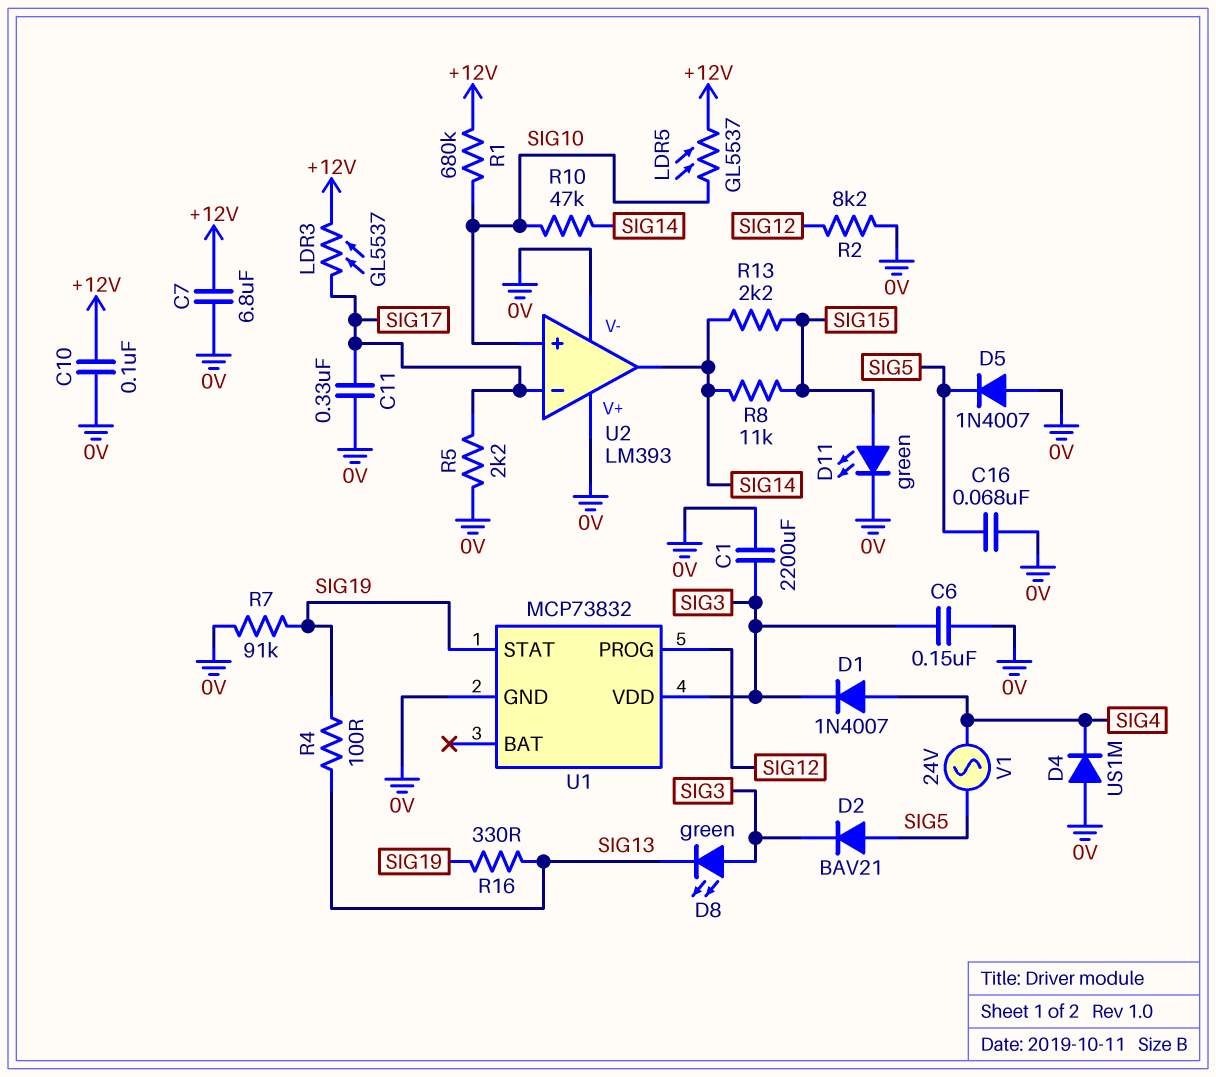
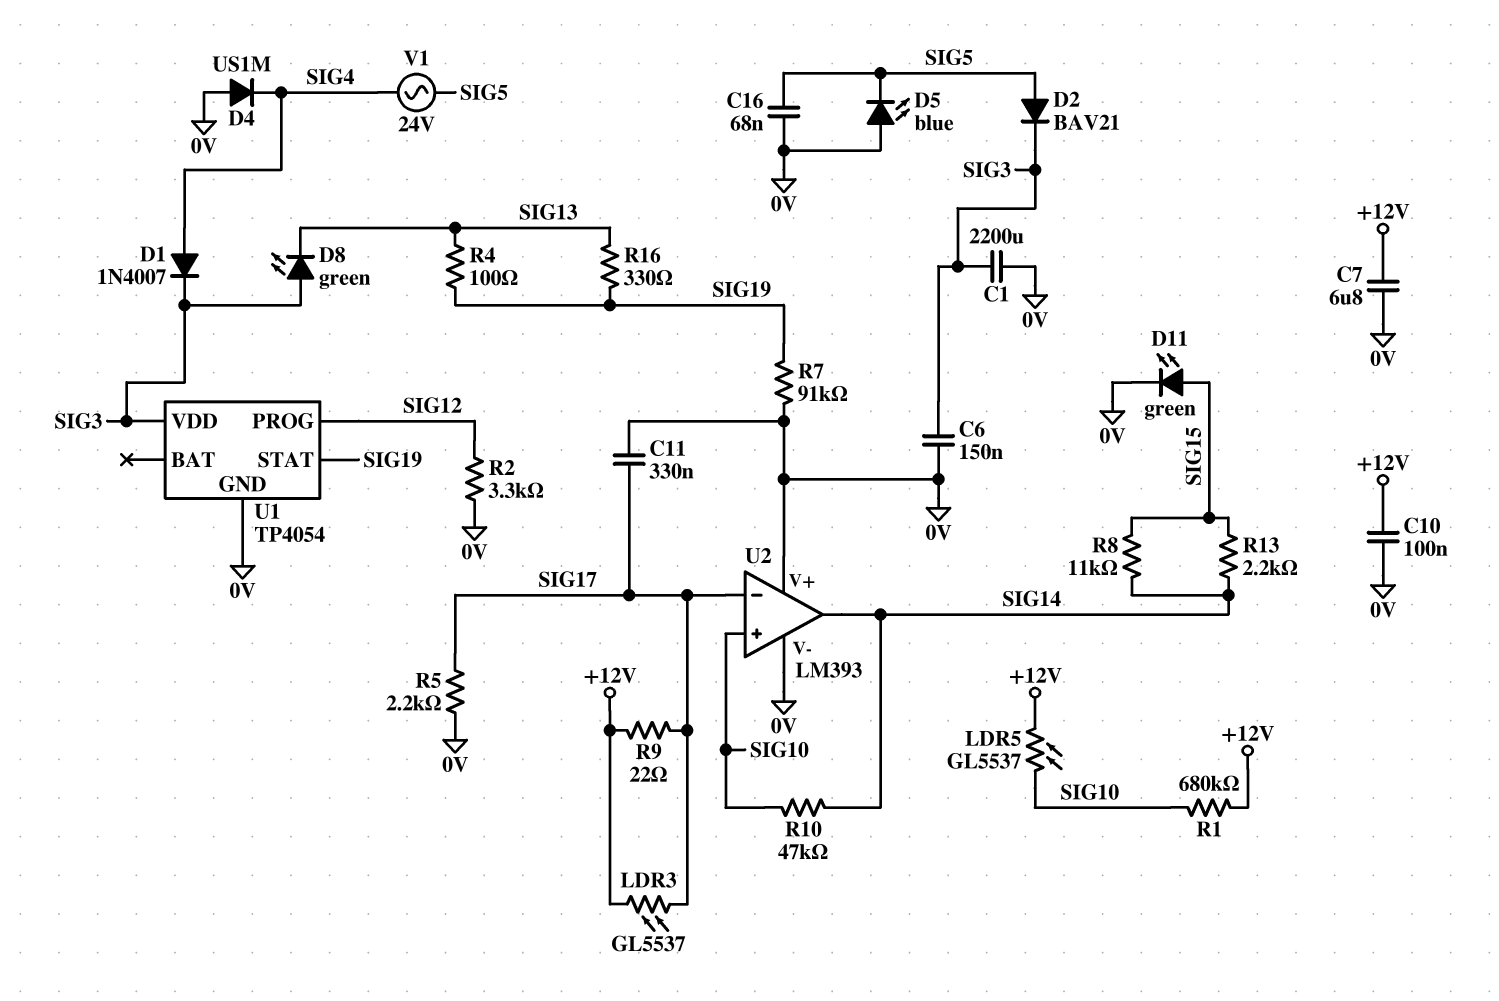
D5: diode 1N4007 (A 0V, K SIG5) -> LED blue (A 0V, K SIG5)
R2: 8.2k (0V, SIG12) -> 3.3k (0V, SIG12)
R9: none -> 22 (+12V, SIG17)
U1: MCP73832 -> TP4054

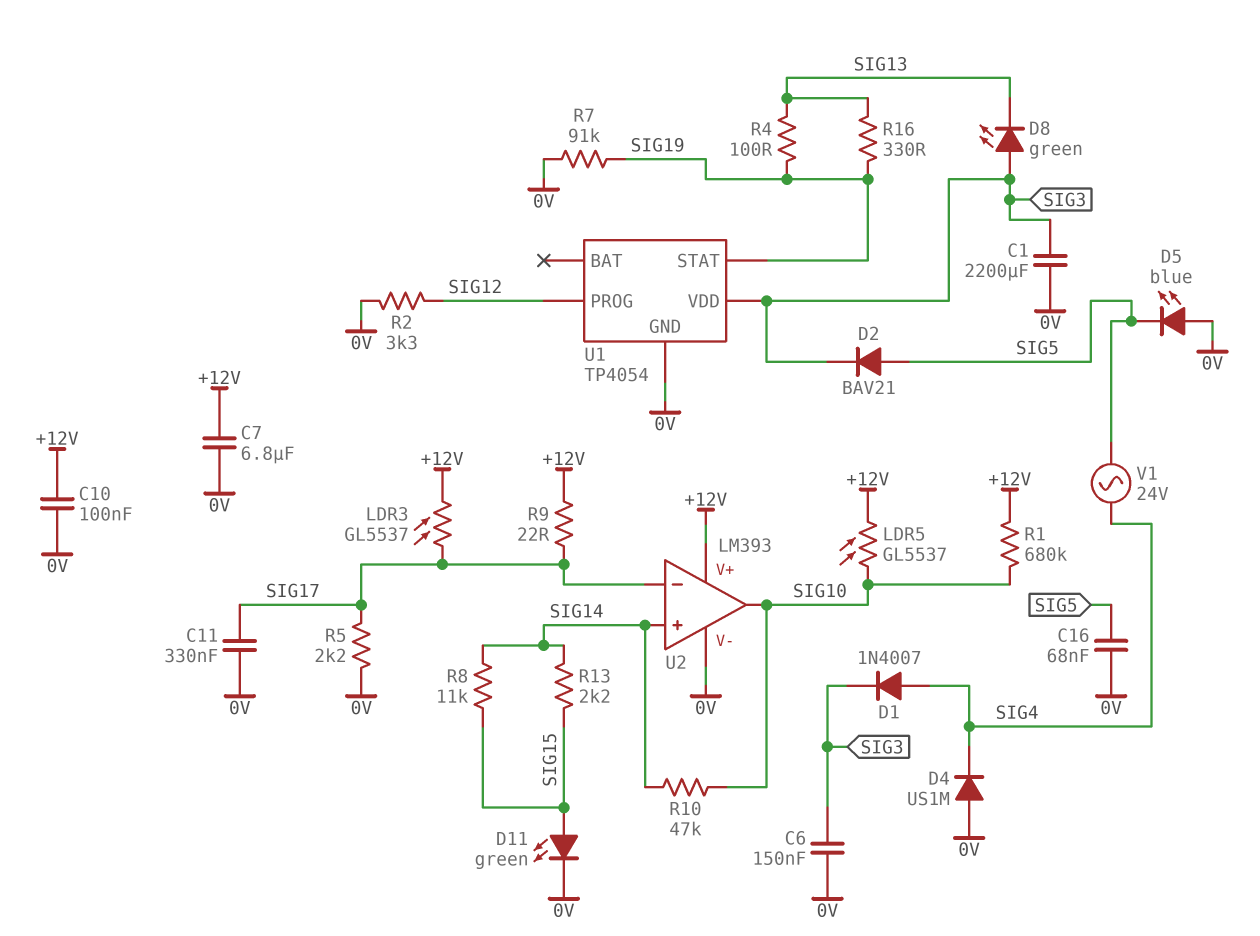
U2 pin V+: 0V -> +12V
U2 pin in+: SIG10 -> SIG14
U2 pin out: SIG14 -> SIG10

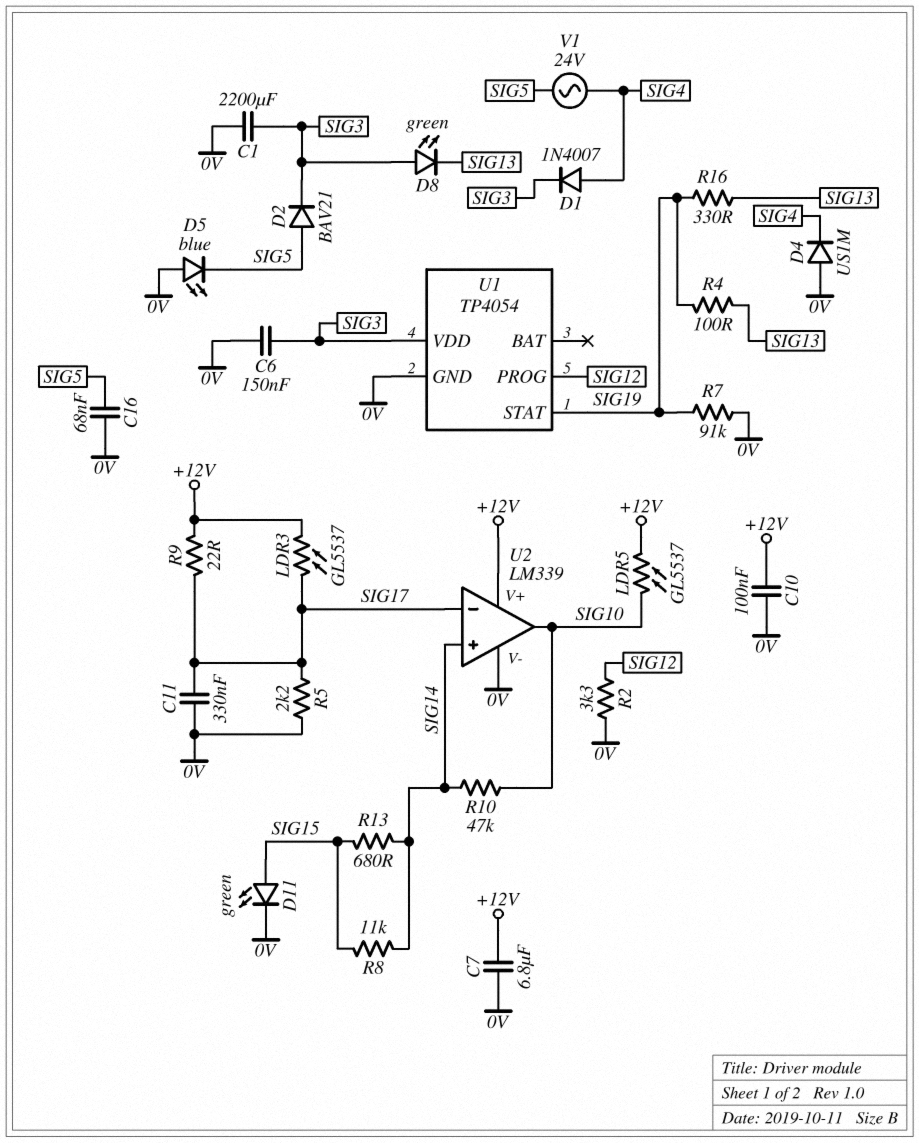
R1: 680k (+12V, SIG10) -> none
R13: 2.2k (SIG14, SIG15) -> 680 (SIG14, SIG15)
U2: LM393 -> LM339

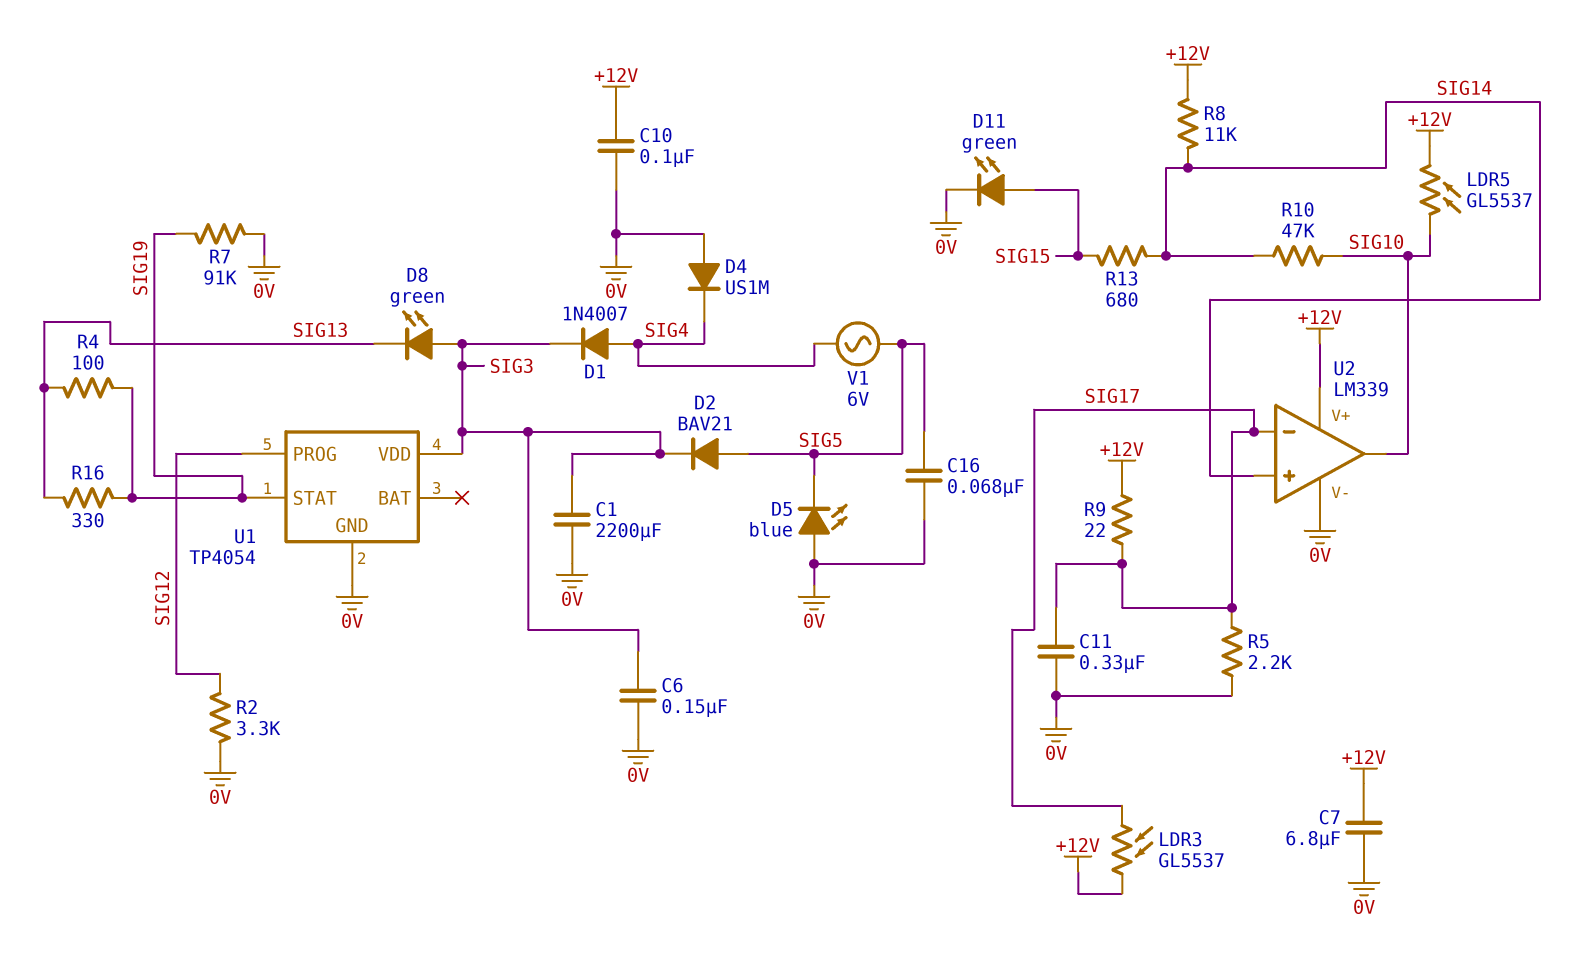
R8: 11k (SIG14, SIG15) -> 11k (+12V, SIG14)
V1: AC 24V (SIG4, SIG5) -> AC 6V (SIG4, SIG5)

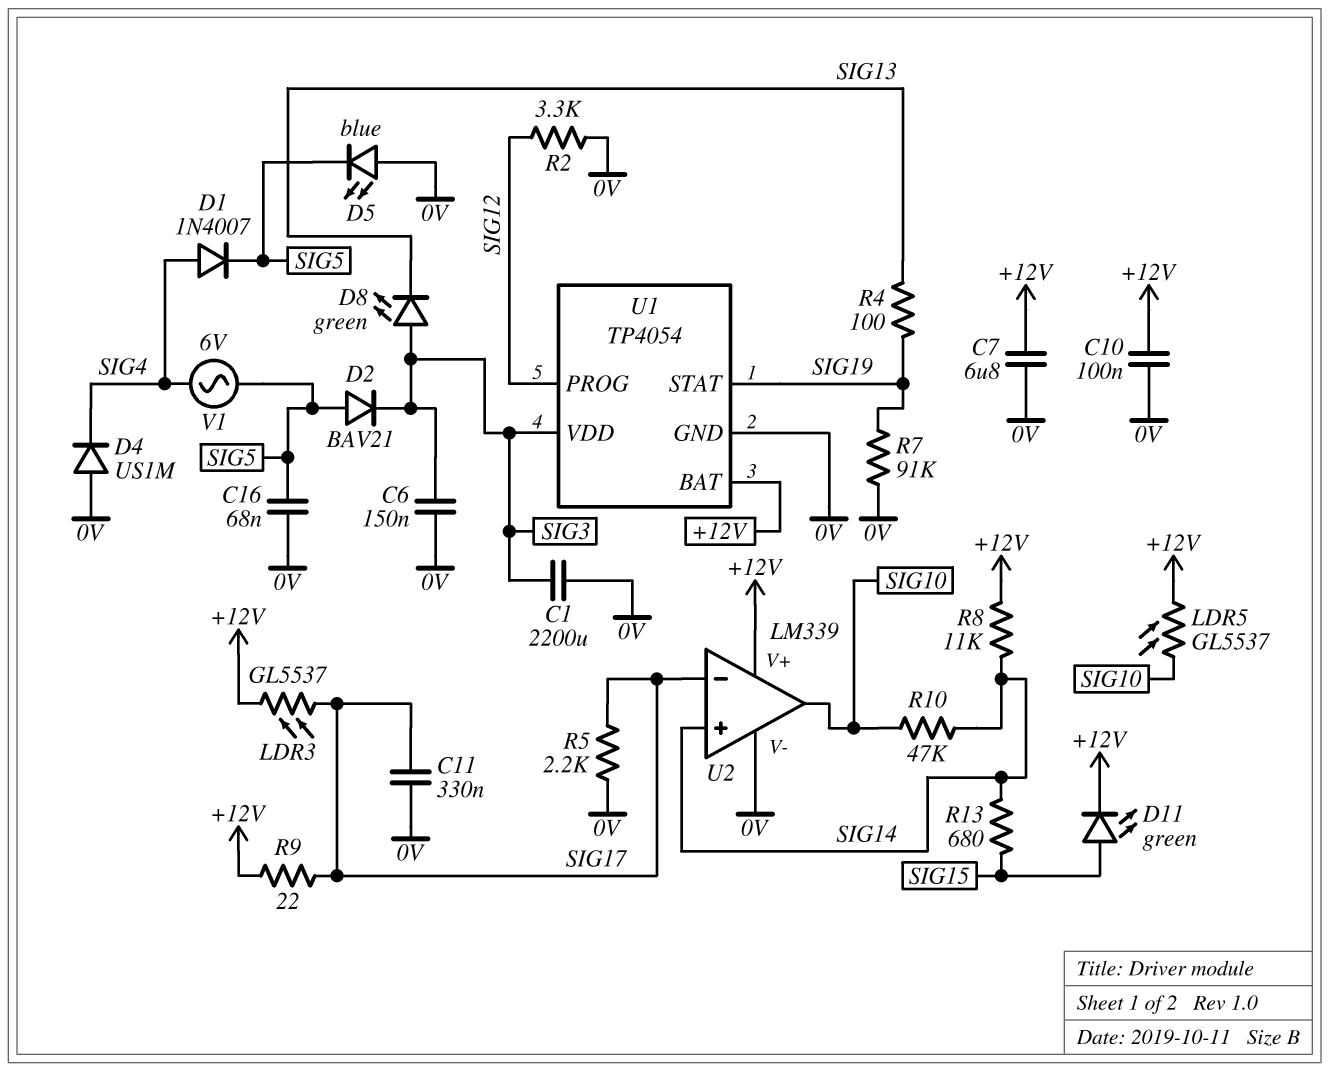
D1: diode 1N4007 (A SIG4, K SIG3) -> diode 1N4007 (A SIG4, K SIG5)
D11: LED green (A SIG15, K 0V) -> LED green (A SIG15, K +12V)
R16: 330 (SIG13, SIG19) -> none
U1 pin BAT: none -> +12V

